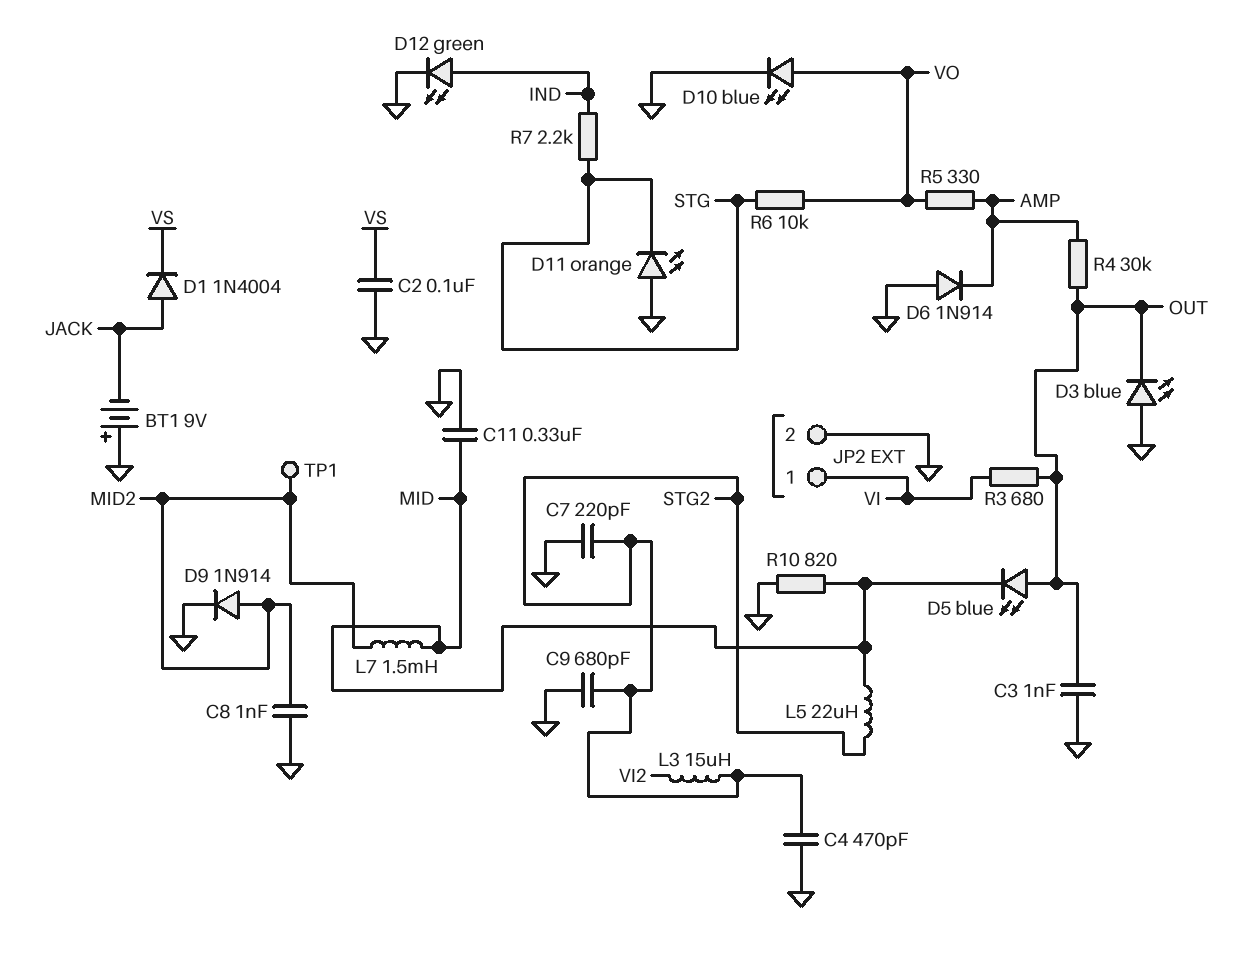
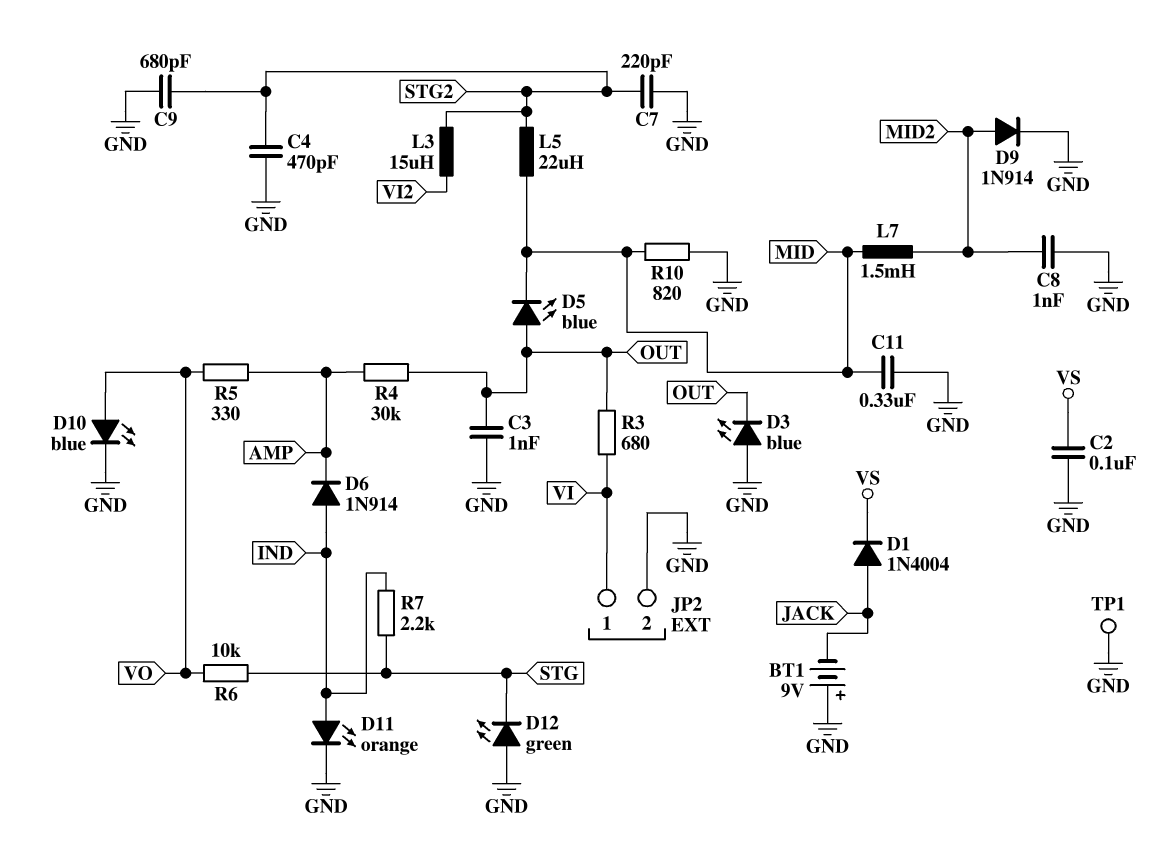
D6: diode 1N914 (A GND, K AMP) -> diode 1N914 (A IND, K AMP)
D11: LED orange (A GND, K STG) -> LED orange (A IND, K GND)
D12: LED green (A IND, K GND) -> LED green (A GND, K STG)
TP1: test point (MID2) -> test point (GND)

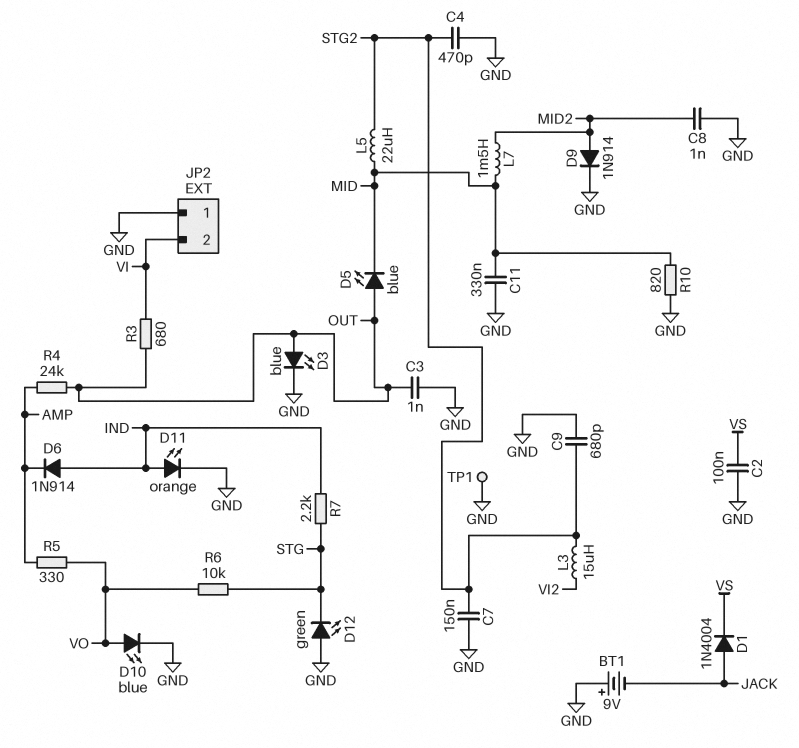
C7: 220pF (GND, STG2) -> 150nF (GND, STG2)
D3: LED blue (A GND, K OUT) -> LED blue (A OUT, K GND)
JP2 pin 1: VI -> GND
JP2 pin 2: GND -> VI
R4: 30k (AMP, OUT) -> 24k (AMP, OUT)

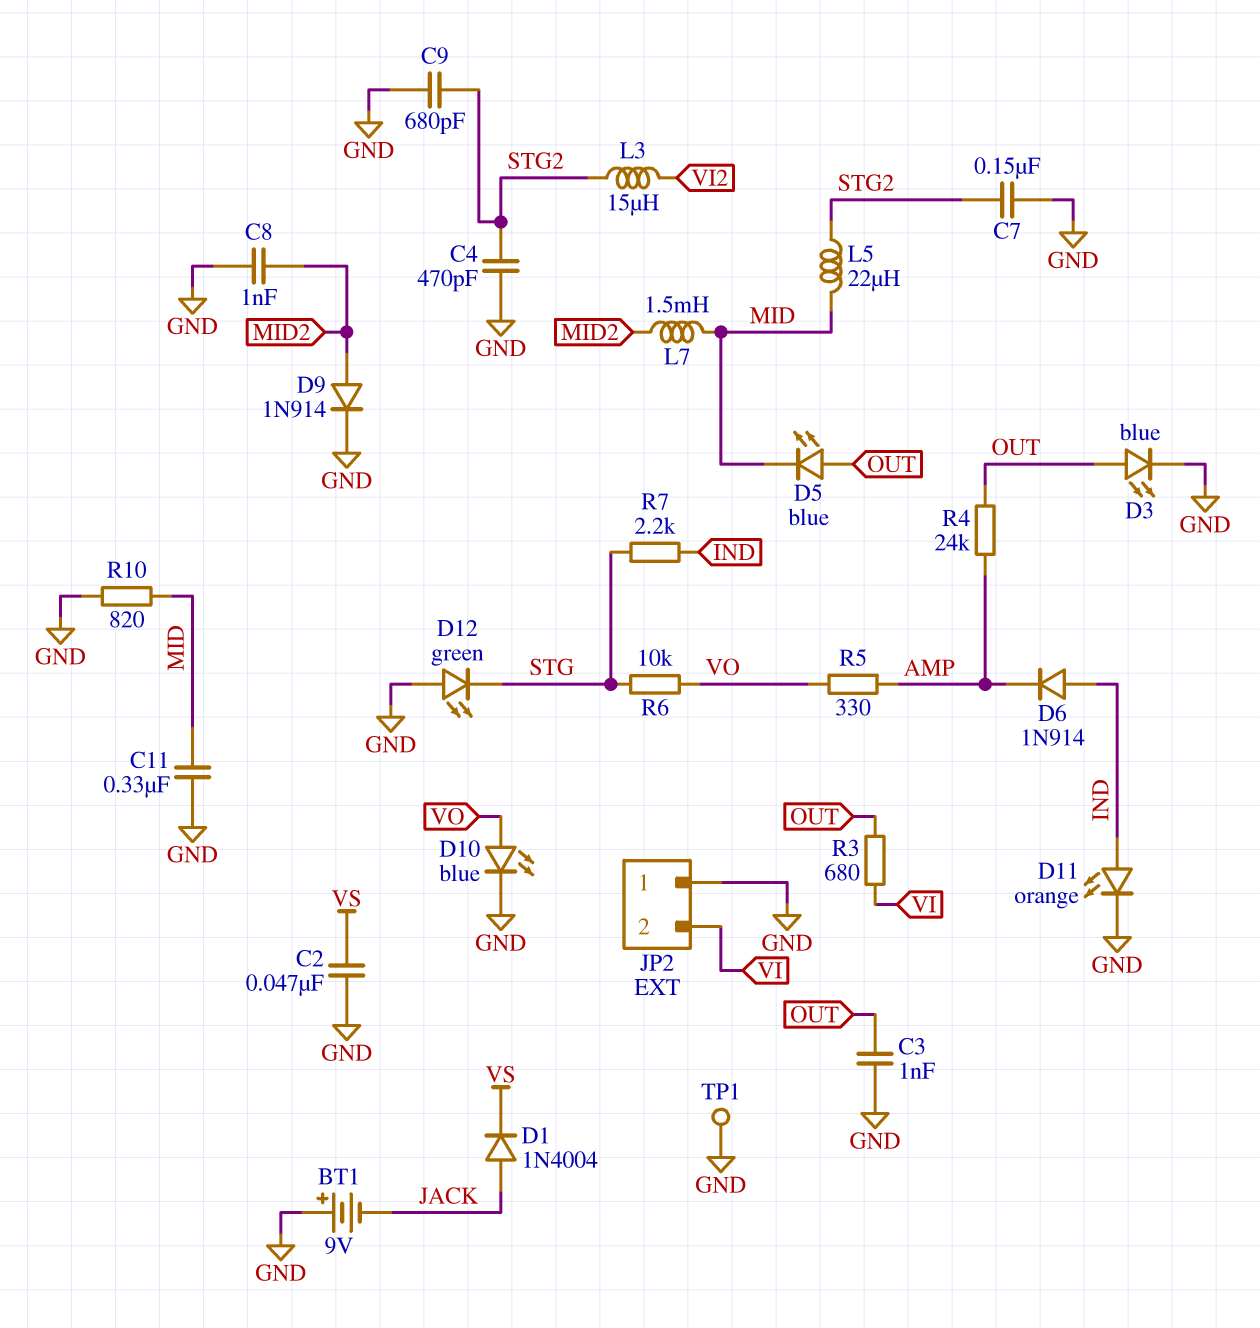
C2: 100nF (GND, VS) -> 47nF (GND, VS)

